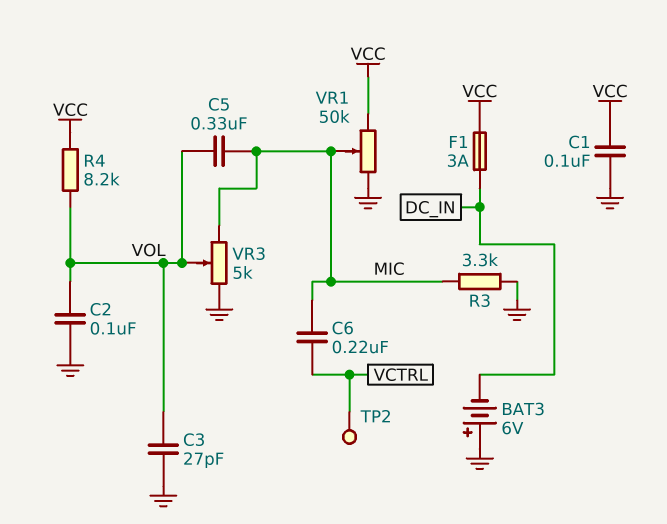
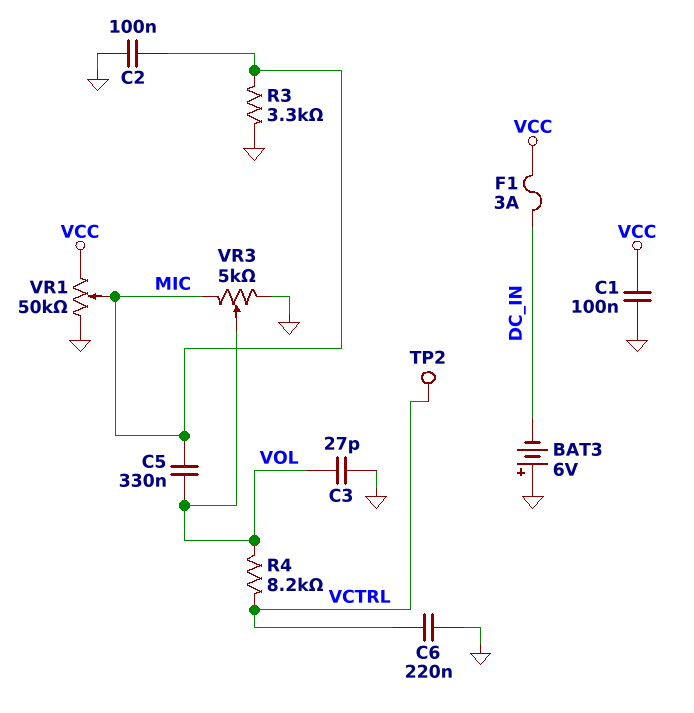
C2: 100nF (GND, VOL) -> 100nF (GND, MIC)
C6: 220nF (MIC, VCTRL) -> 220nF (GND, VCTRL)
R4: 8.2k (VCC, VOL) -> 8.2k (VCTRL, VOL)

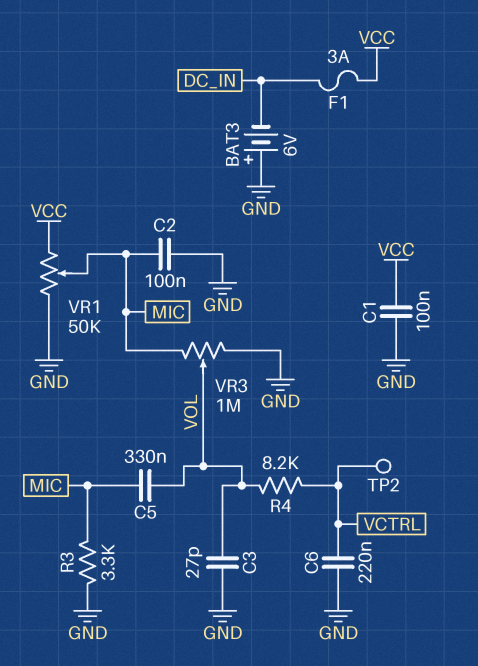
VR3: 5k (GND, MIC, wiper VOL) -> 1M (GND, MIC, wiper VOL)

